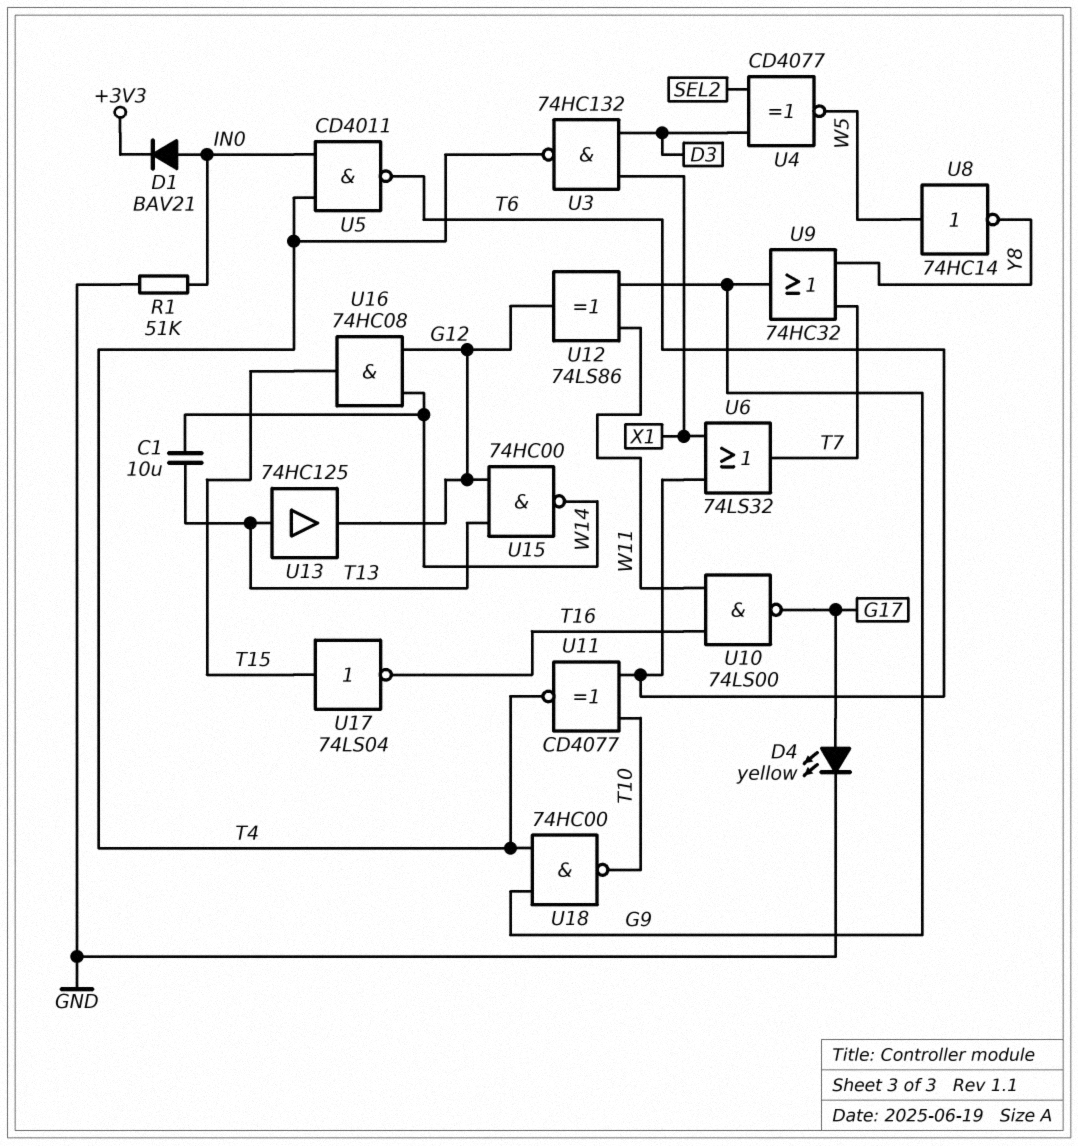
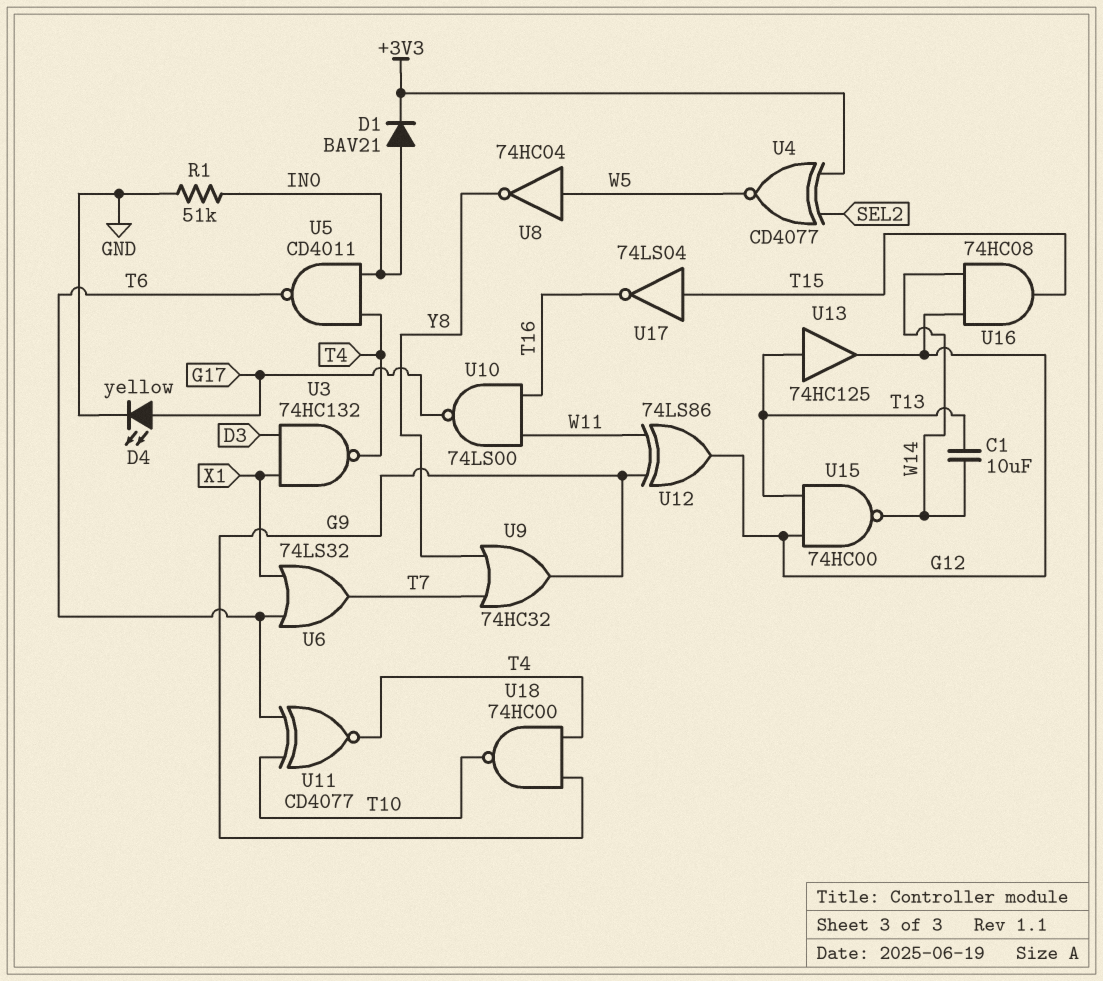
U4: XNOR CD4077 (in D3, in SEL2, out W5) -> XNOR CD4077 (in +3V3, in SEL2, out W5)
U8: NOT 74HC14 (in W5, out Y8) -> NOT 74HC04 (in W5, out Y8)

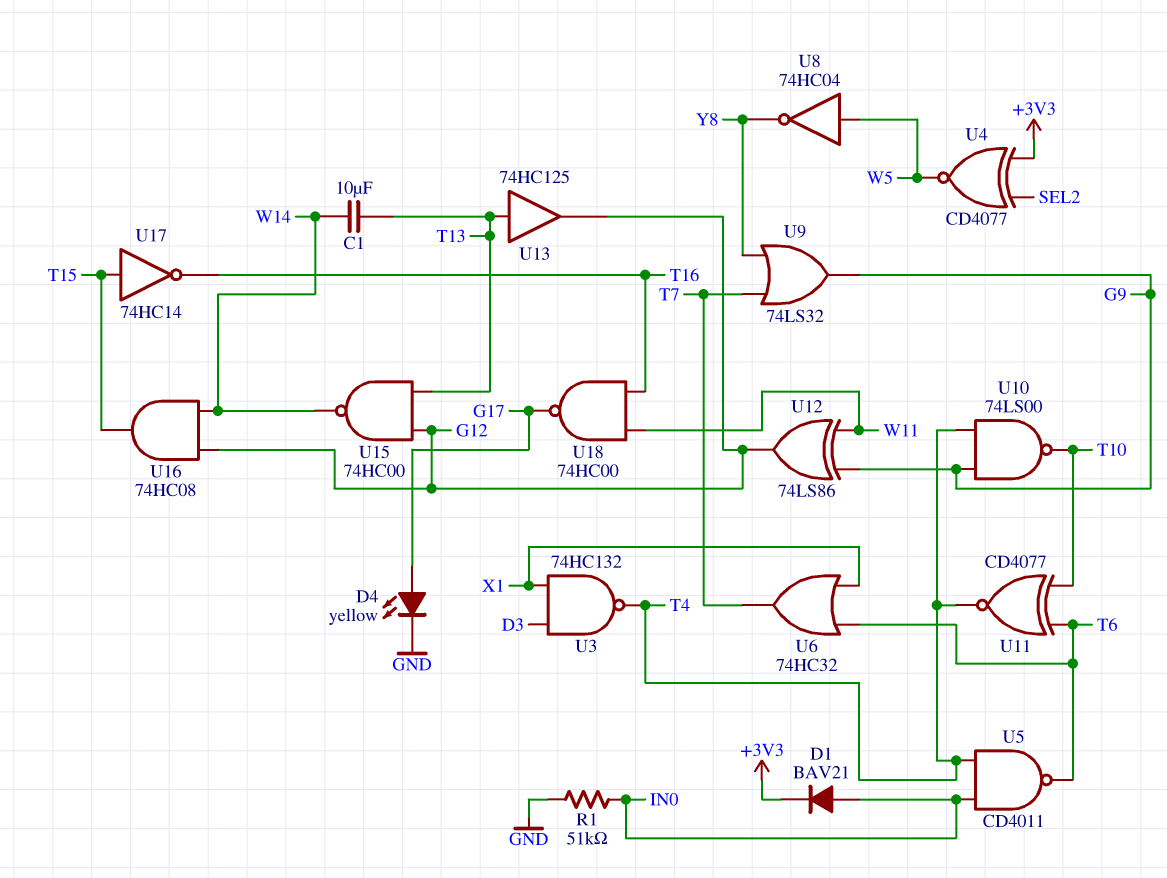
U6: OR 74LS32 (in T6, in X1, out T7) -> OR 74HC32 (in T6, in X1, out T7)
U9: OR 74HC32 (in T7, in Y8, out G9) -> OR 74LS32 (in T7, in Y8, out G9)
U10: NAND 74LS00 (in T16, in W11, out G17) -> NAND 74LS00 (in G9, in T4, out T10)
U17: NOT 74LS04 (in T15, out T16) -> NOT 74HC14 (in T15, out T16)
U18: NAND 74HC00 (in G9, in T4, out T10) -> NAND 74HC00 (in T16, in W11, out G17)

